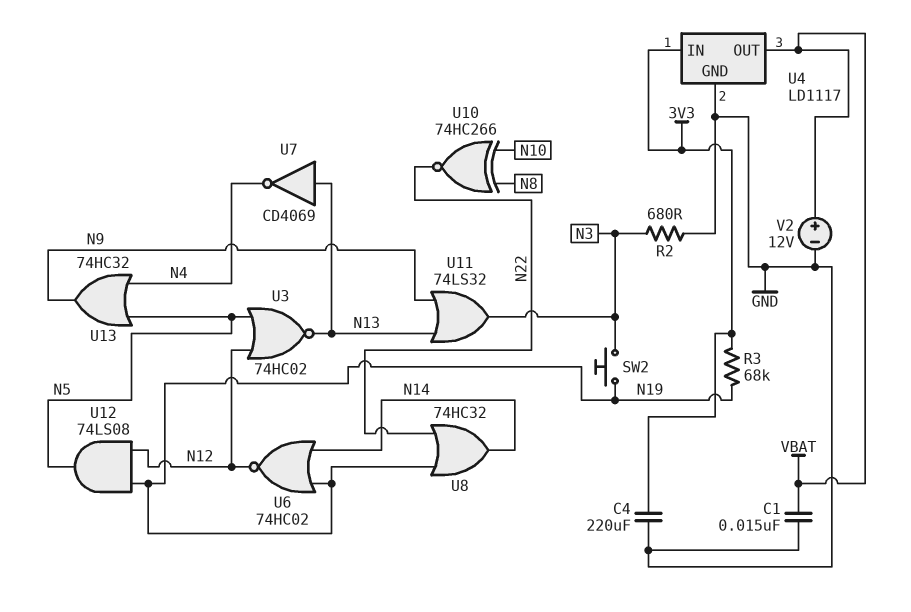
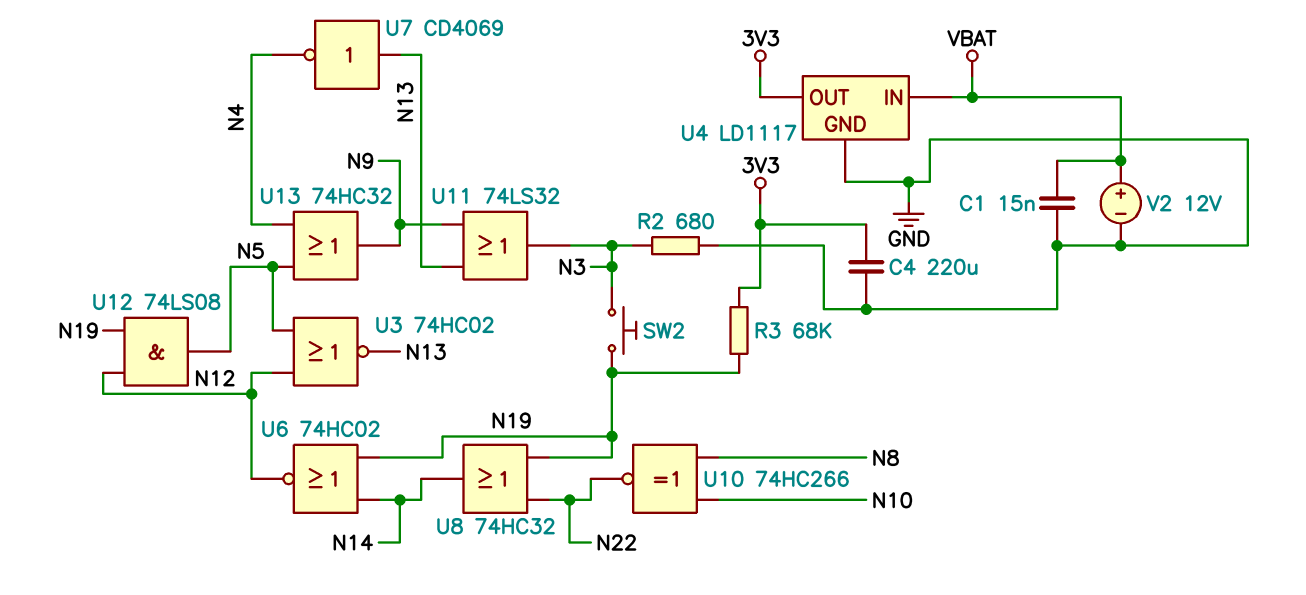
U4 pin IN: 3V3 -> VBAT
U4 pin OUT: VBAT -> 3V3

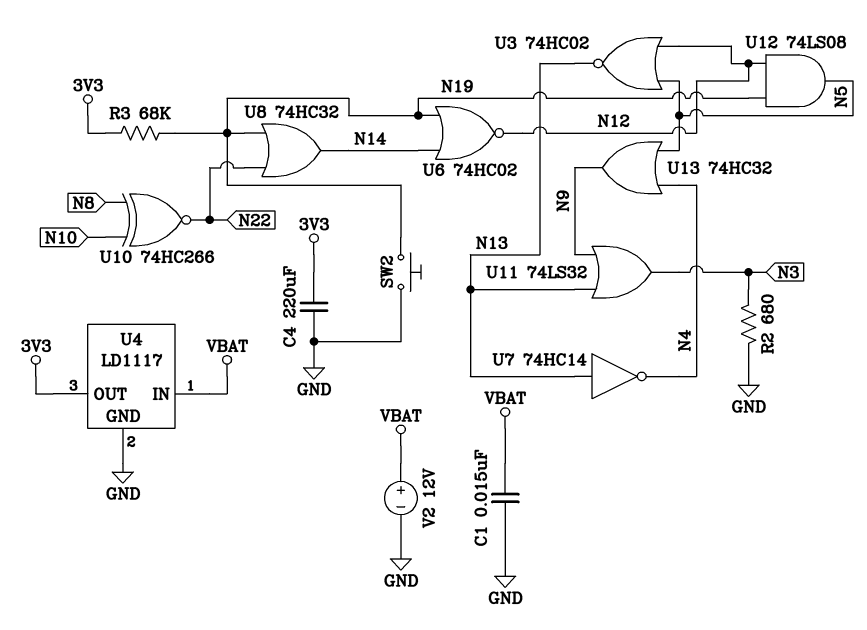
SW2: button (N3, N19) -> button (GND, N19)
U7: NOT CD4069 (in N13, out N4) -> NOT 74HC14 (in N13, out N4)

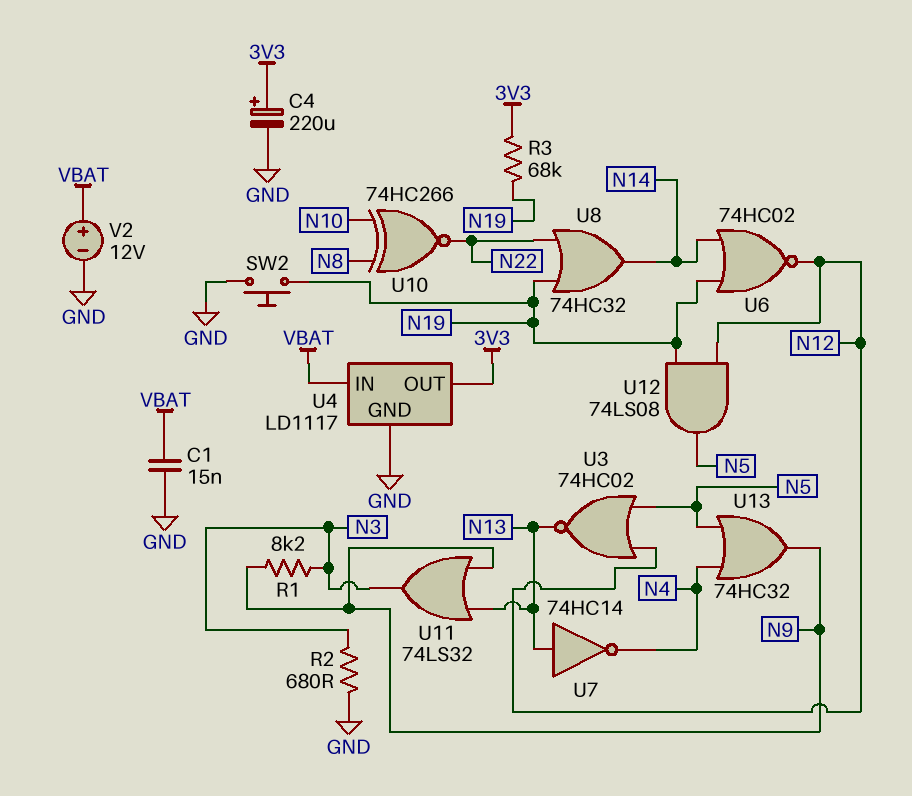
C4: 220uF (3V3, GND) -> 220uF (plus 3V3, minus GND)
R1: none -> 8.2k (N3, N9)

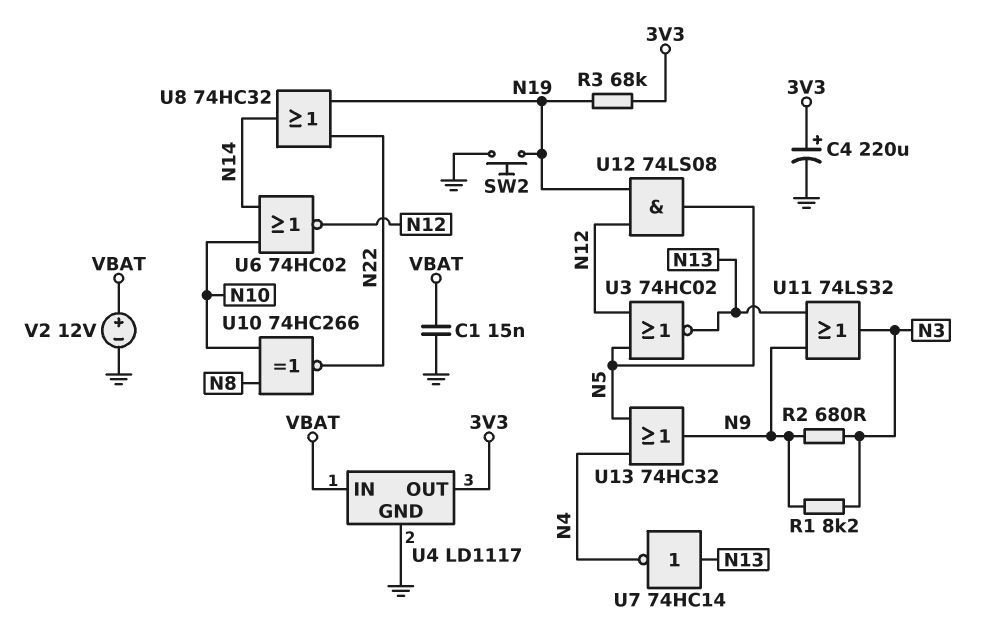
R2: 680 (GND, N3) -> 680 (N3, N9)
U6: NOR 74HC02 (in N14, in N19, out N12) -> NOR 74HC02 (in N10, in N14, out N12)

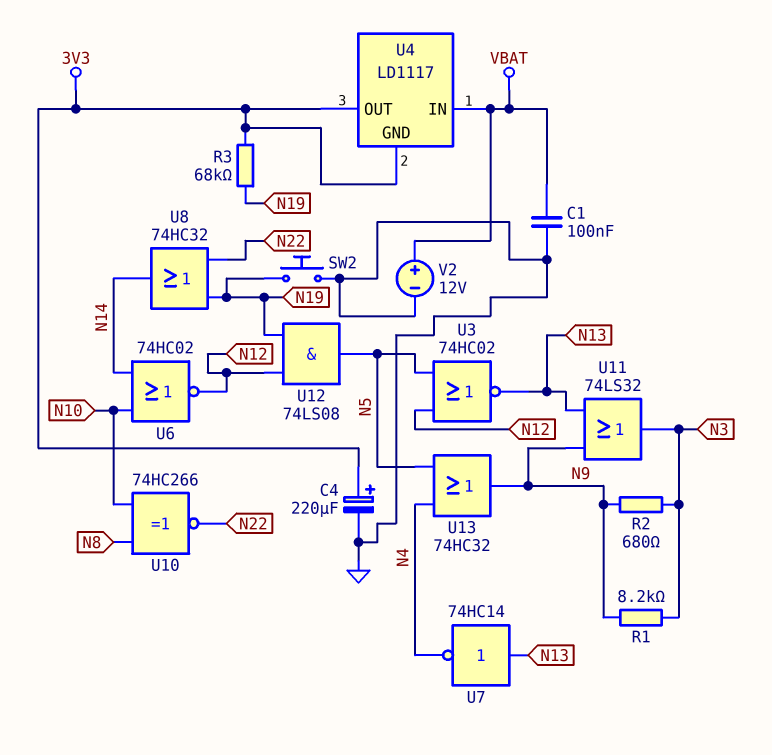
C1: 15nF (GND, VBAT) -> 100nF (GND, VBAT)
U4 pin GND: GND -> 3V3

